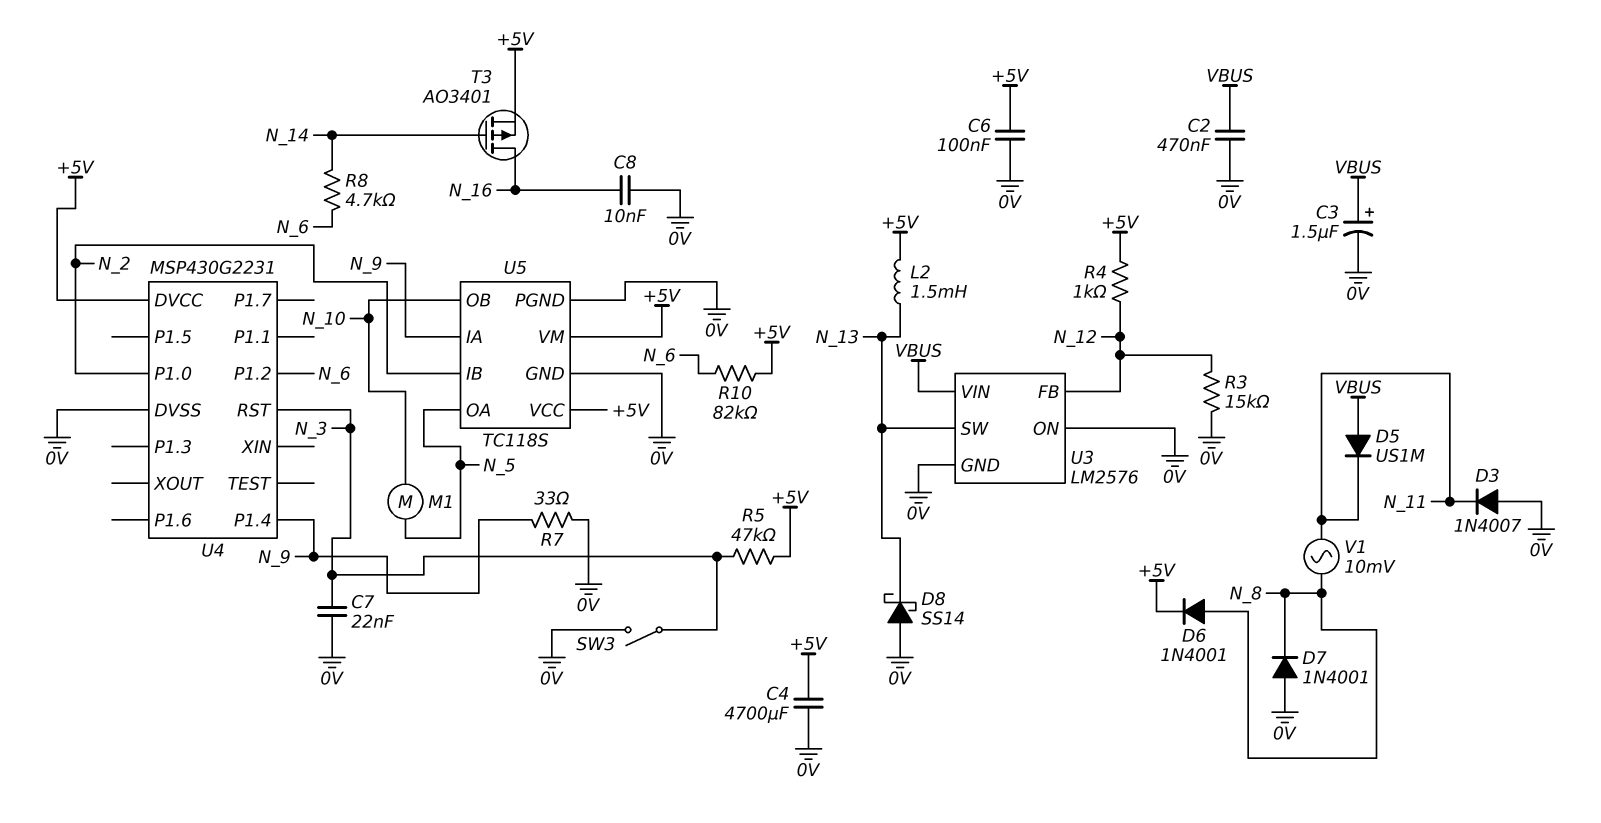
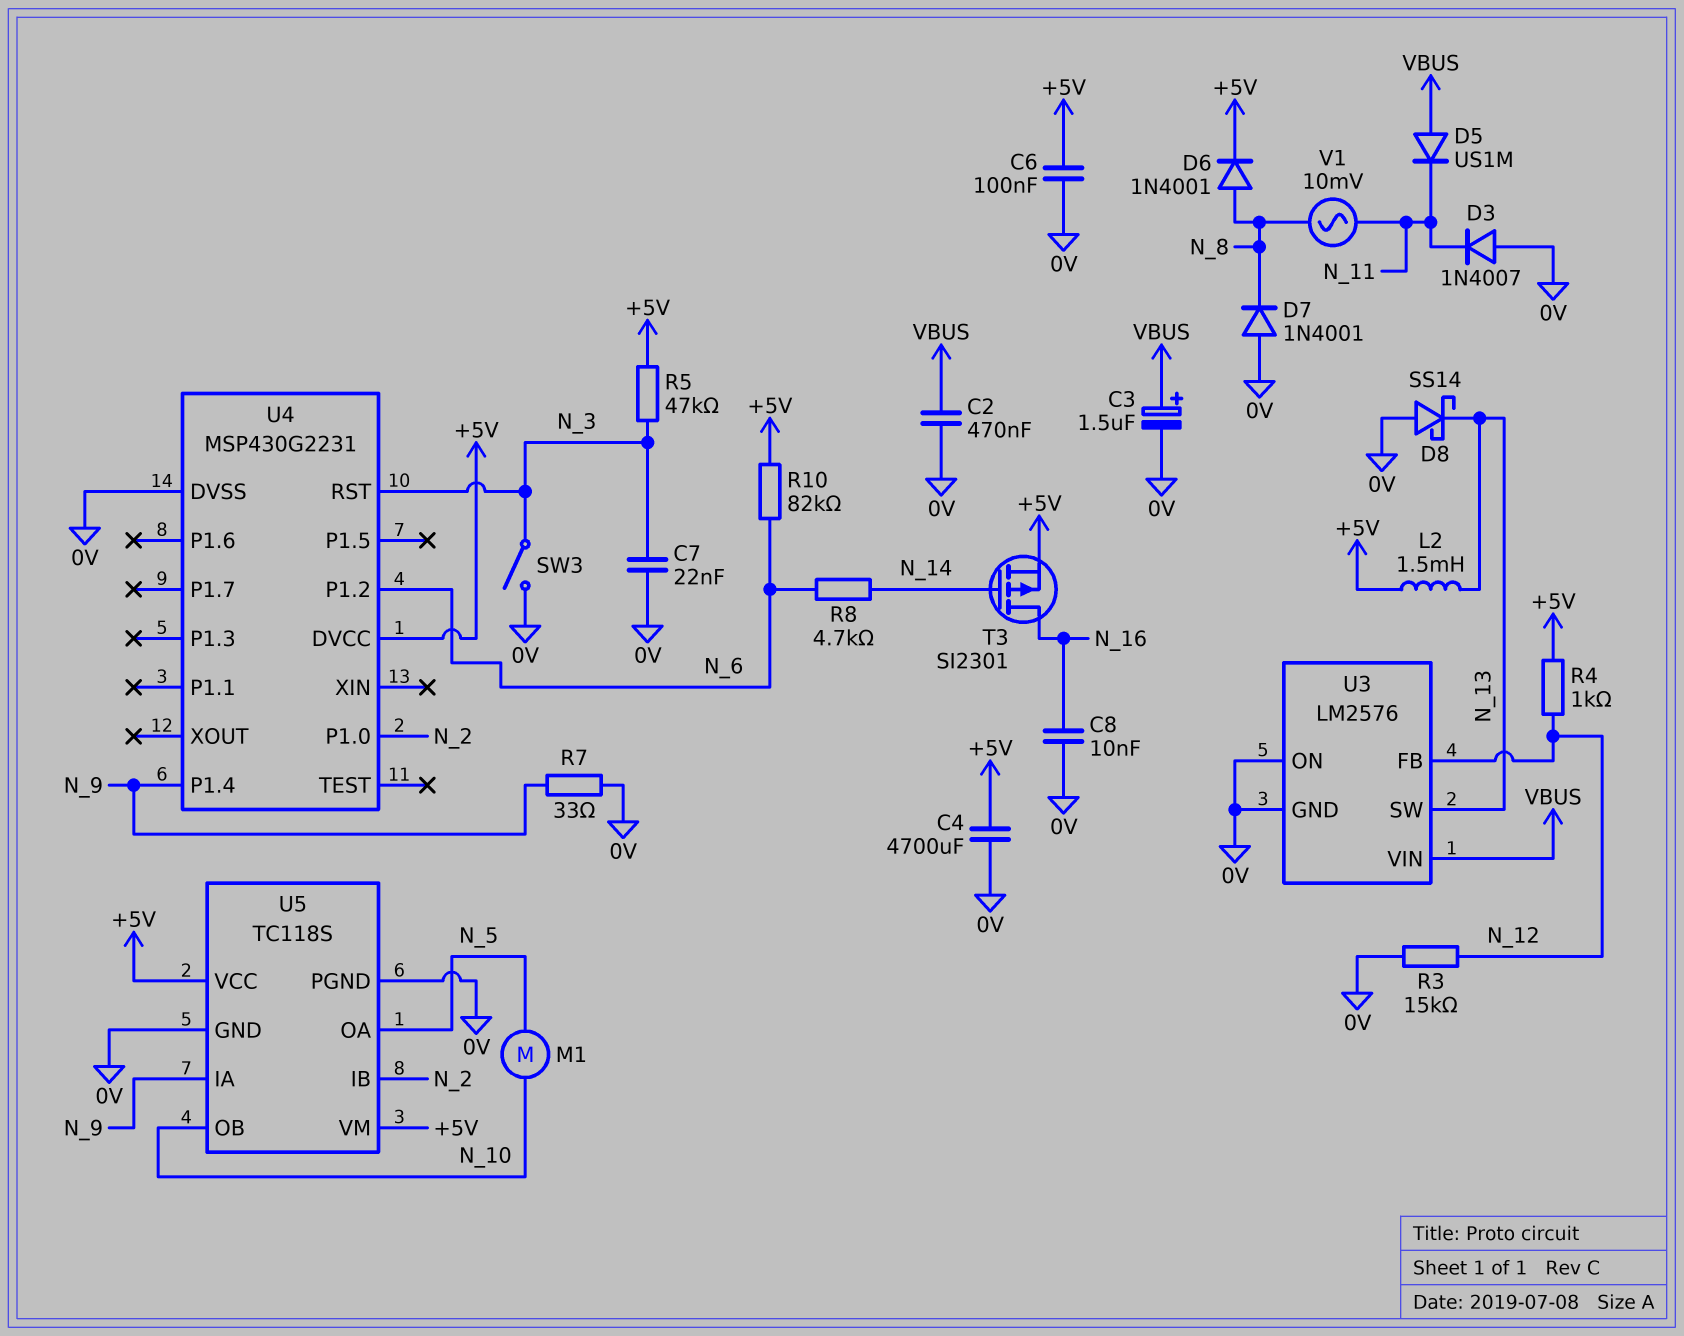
T3: PMOS AO3401 (G N_14, D N_16, S +5V) -> PMOS SI2301 (G N_14, D N_16, S +5V)

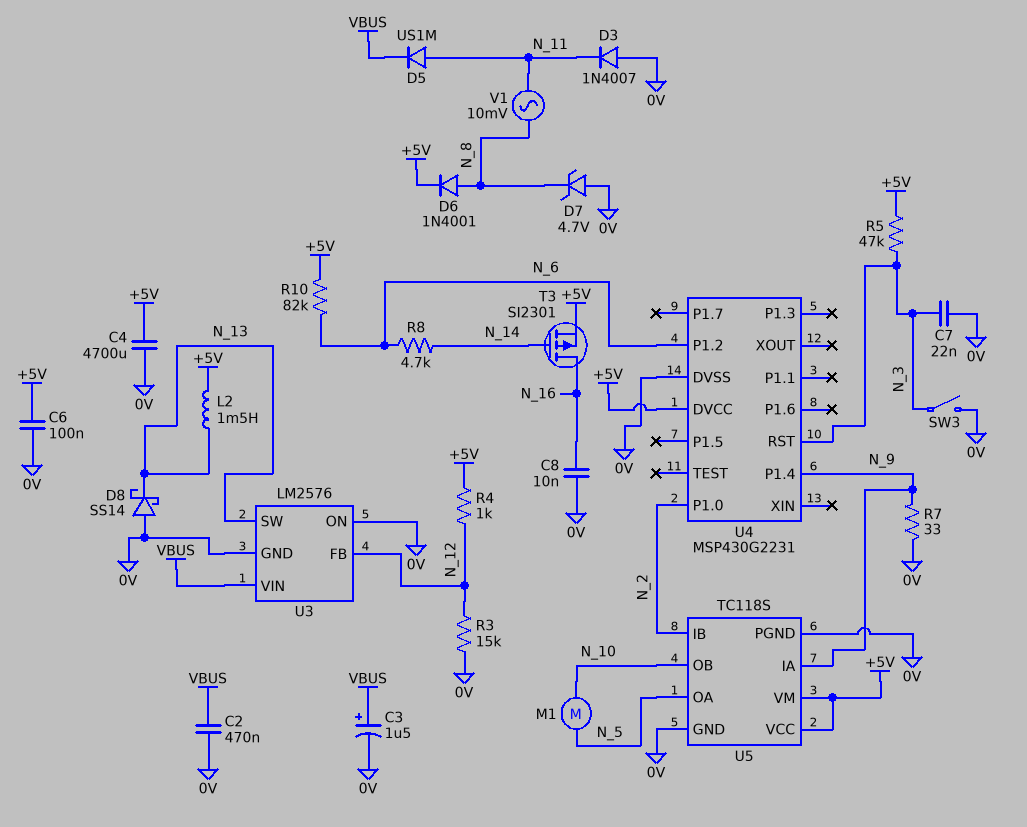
D5: diode US1M (A VBUS, K N_11) -> diode US1M (A N_11, K VBUS)
D7: diode 1N4001 (A 0V, K N_8) -> zener 4.7V (A 0V, K N_8)

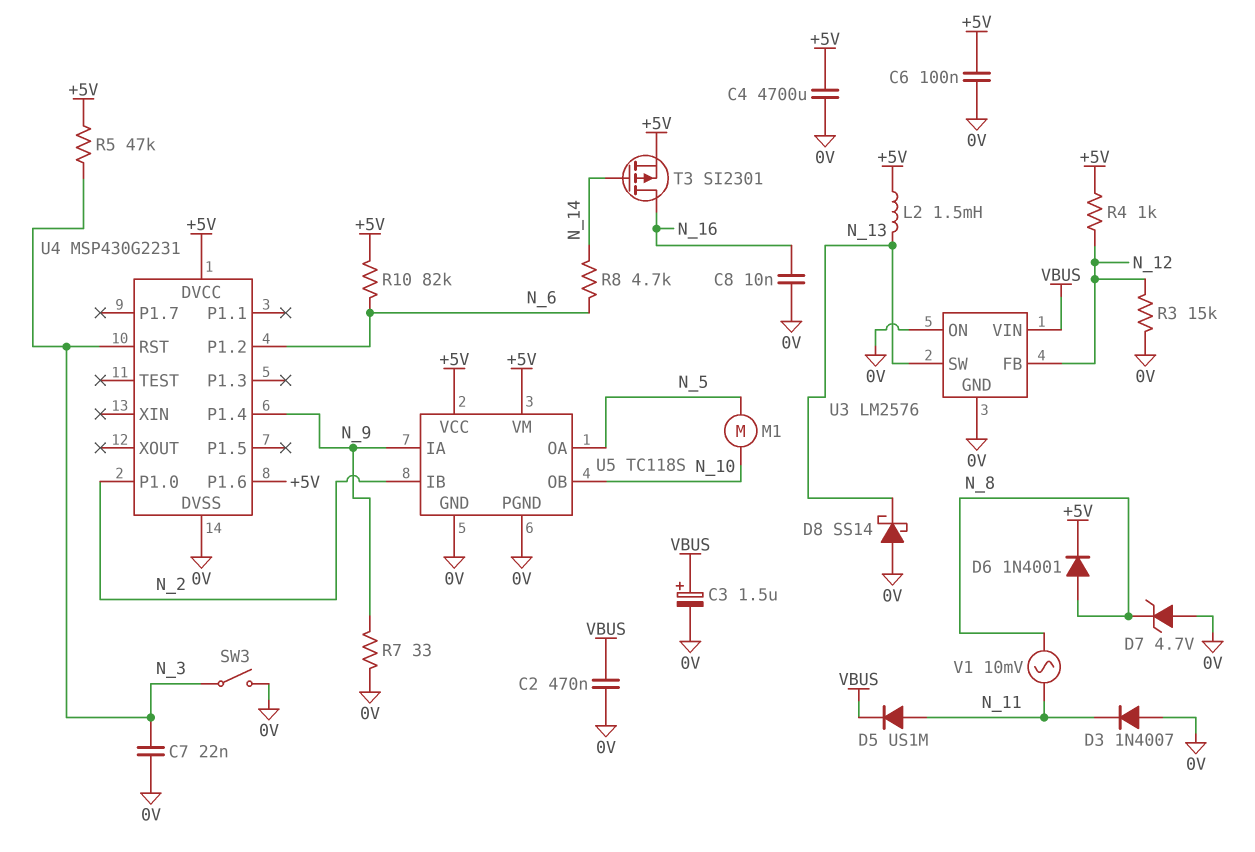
U4 pin P1.6: none -> +5V

